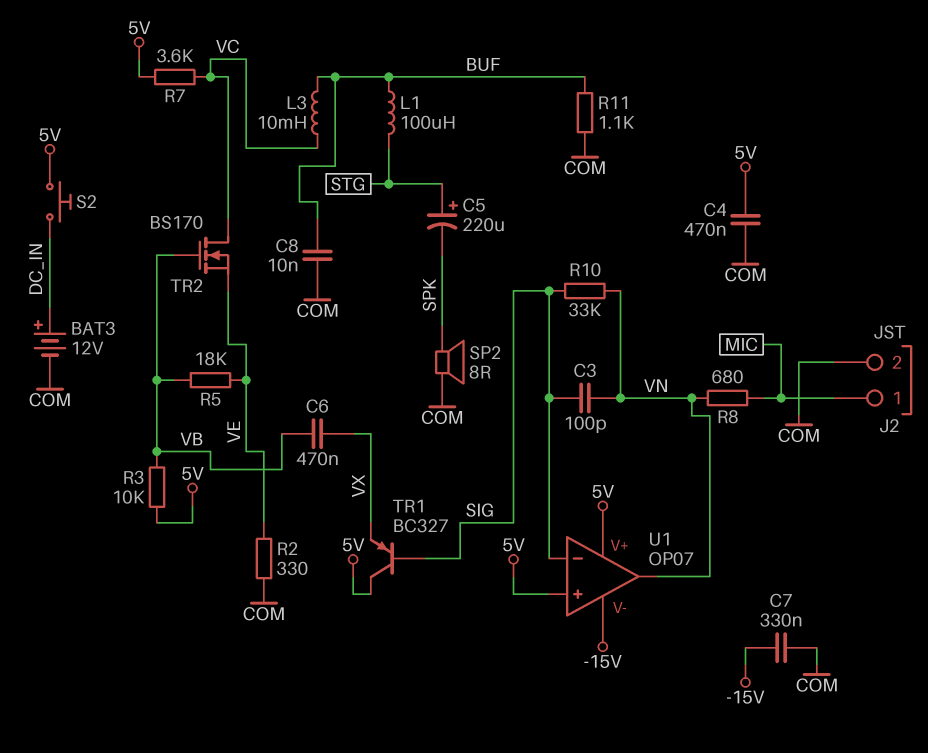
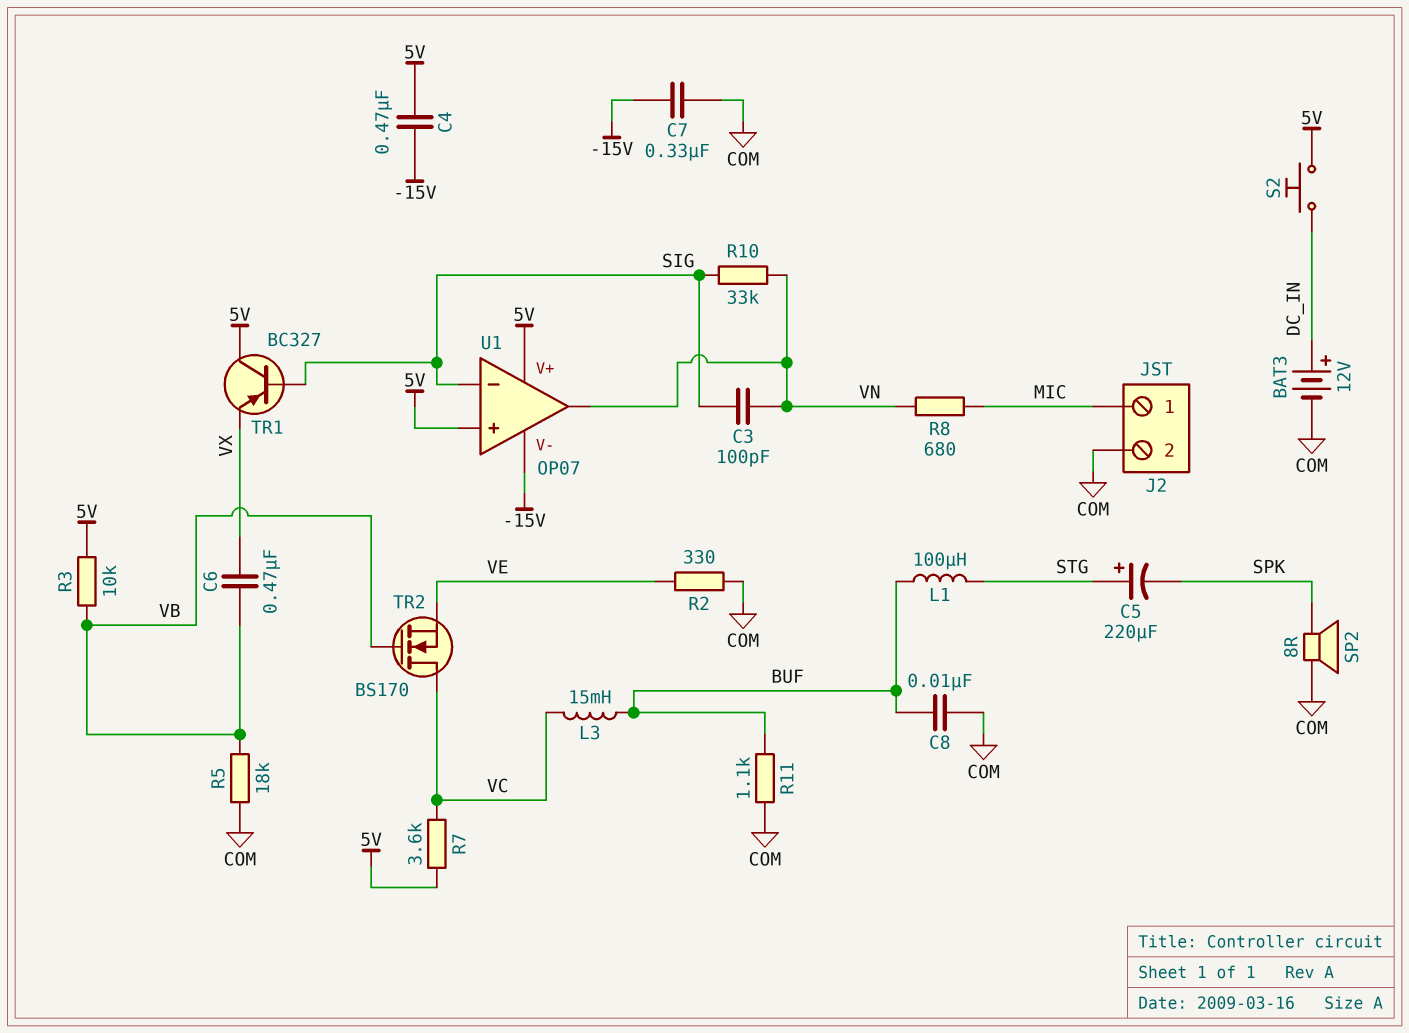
C4: 470nF (5V, COM) -> 470nF (-15V, 5V)
L3: 10mH (BUF, VC) -> 15mH (BUF, VC)
R5: 18k (VB, VE) -> 18k (COM, VB)

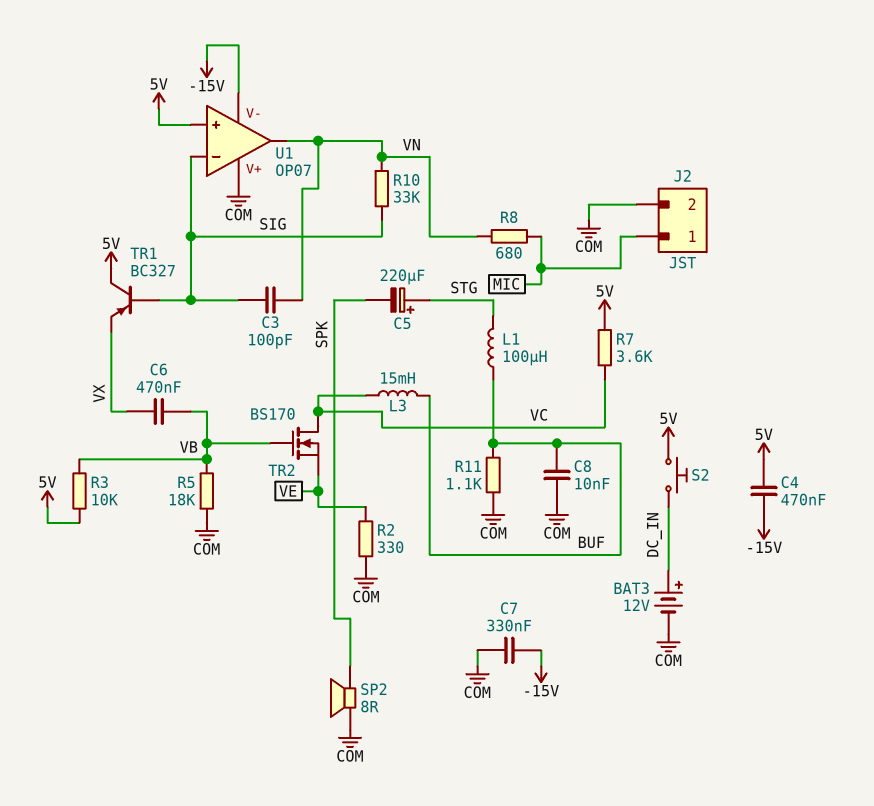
U1 pin V+: 5V -> COM

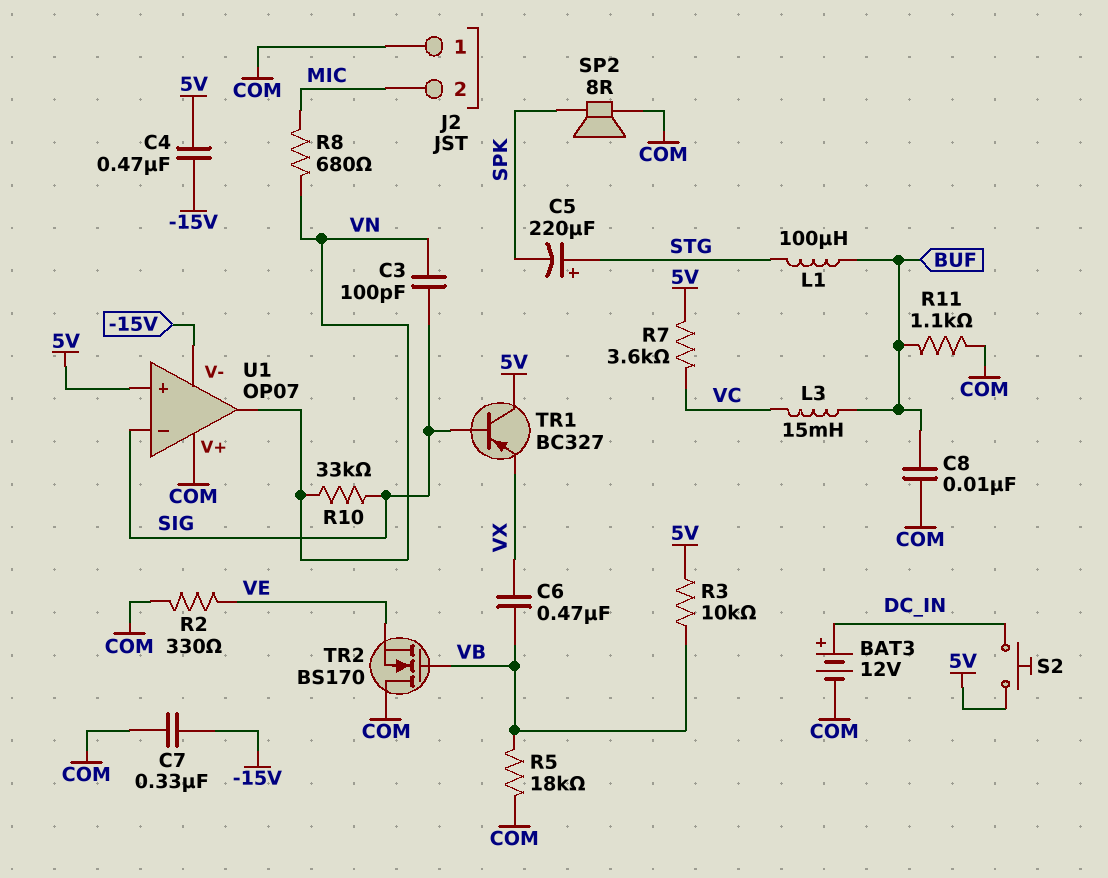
J2 pin 1: MIC -> COM
J2 pin 2: COM -> MIC
TR2: NMOS BS170 (G VB, D VC, S VE) -> NMOS BS170 (G VB, D COM, S VE)

